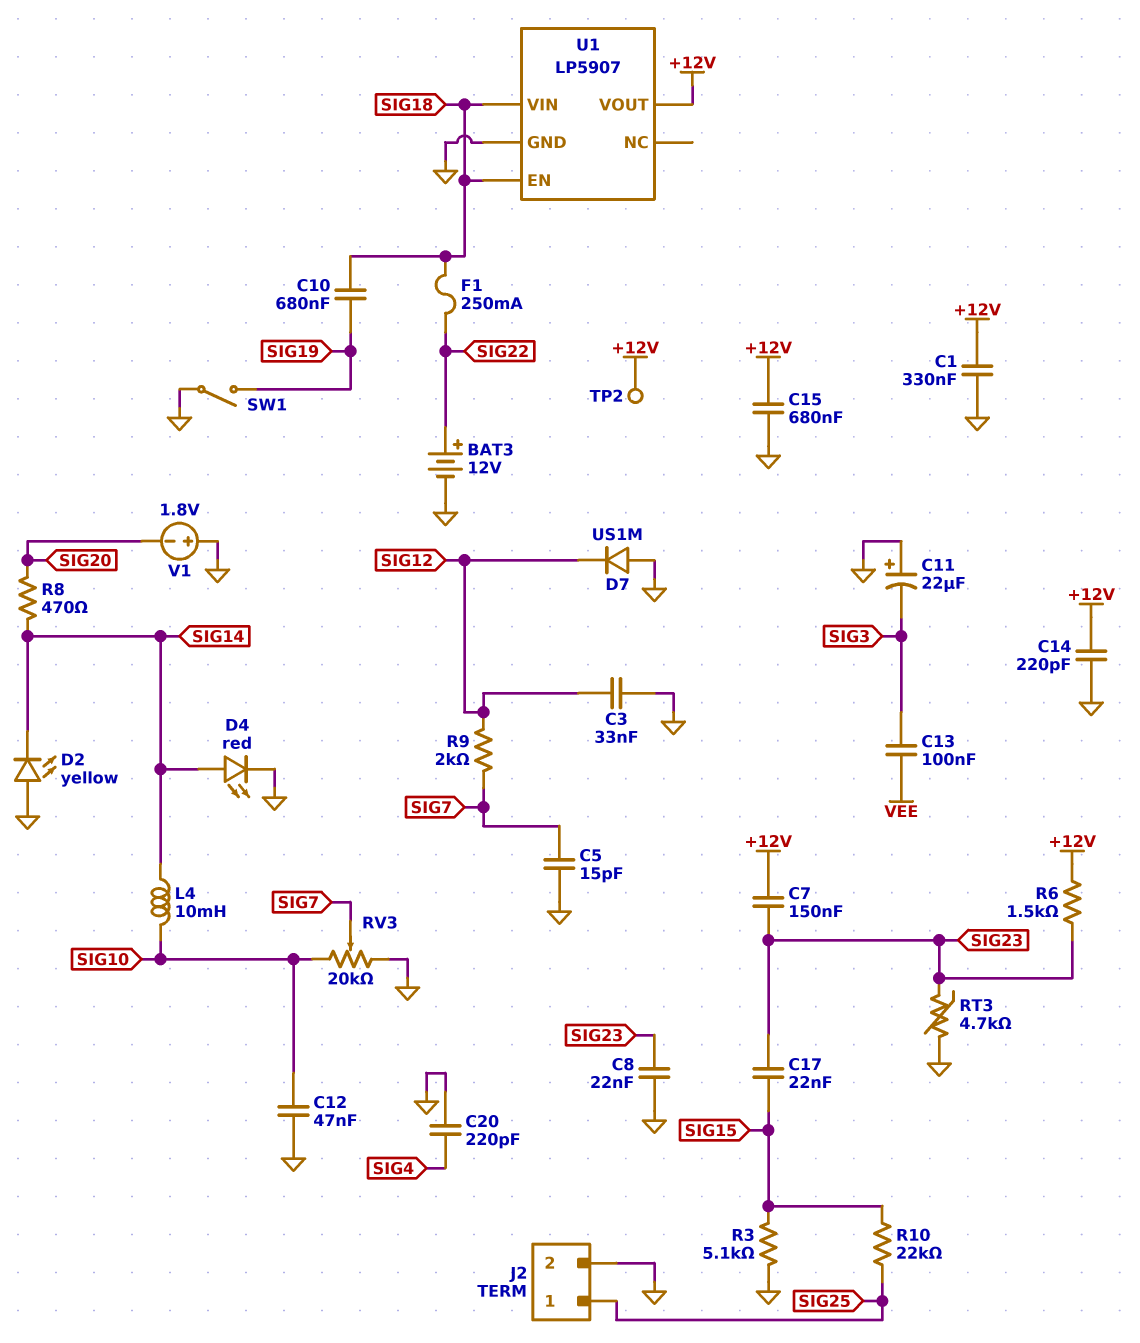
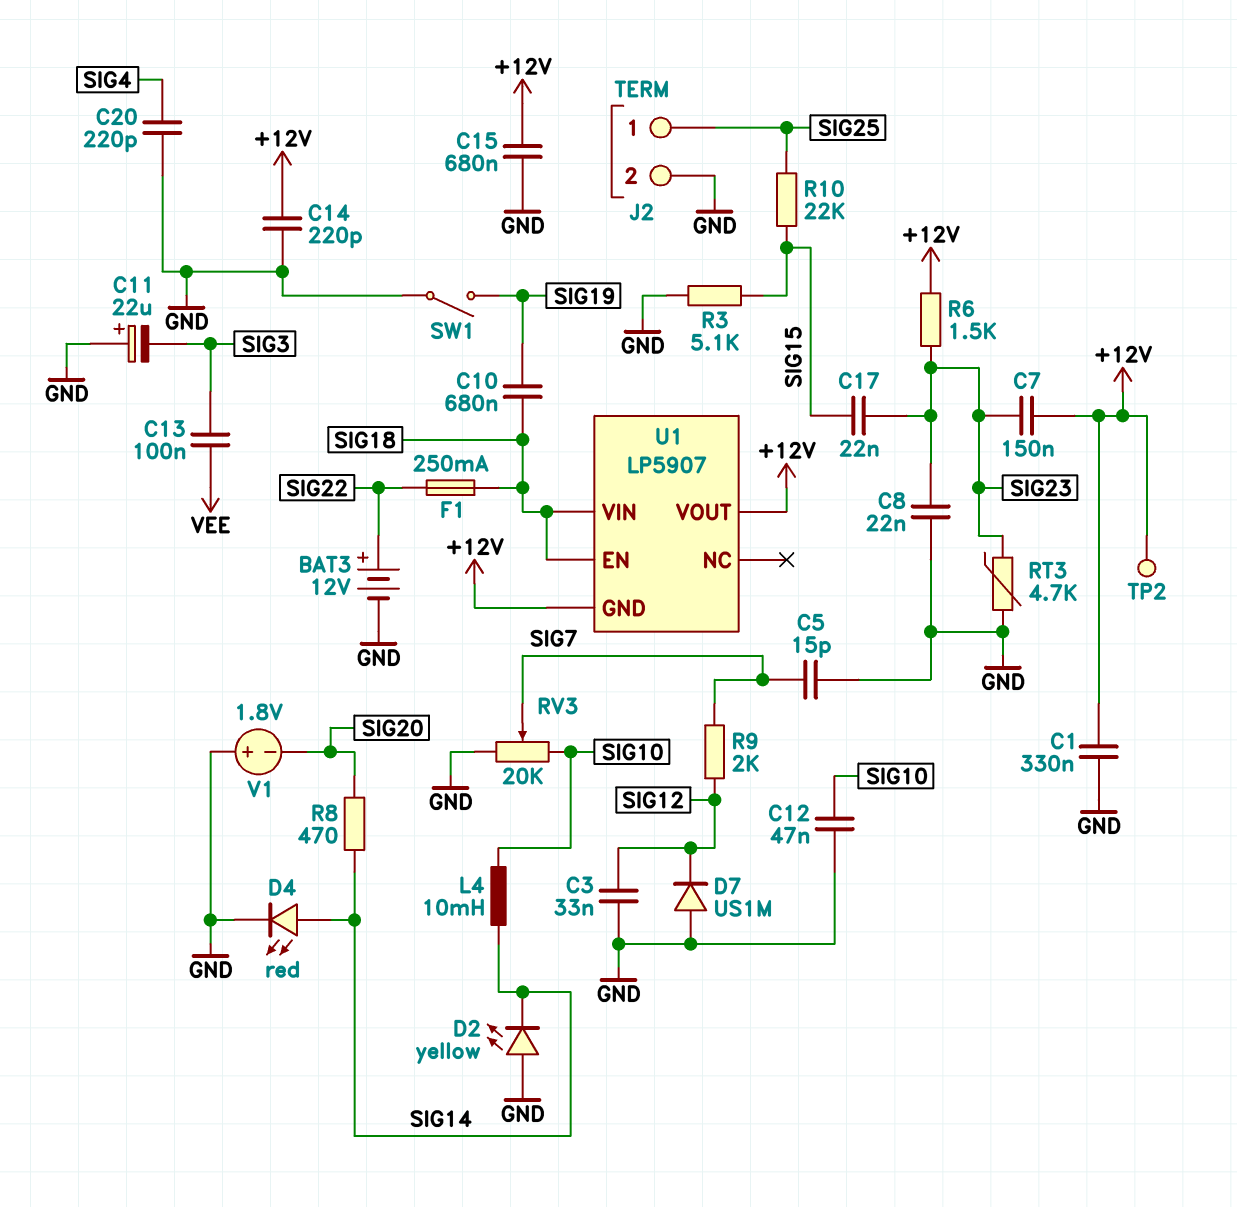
U1 pin GND: GND -> +12V

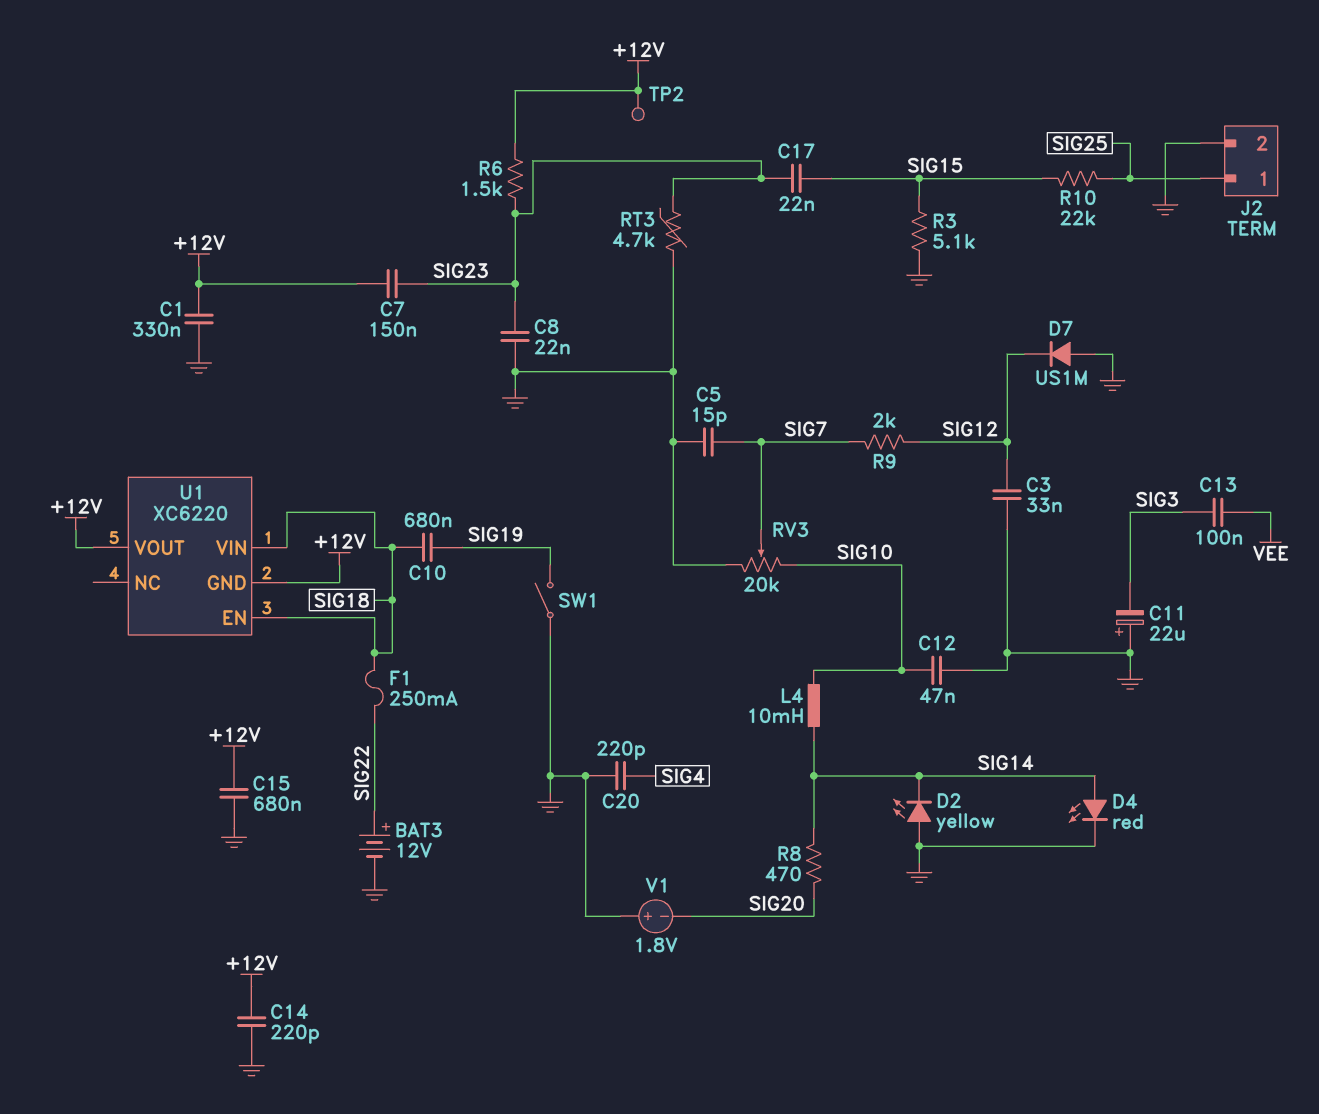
U1: LP5907 -> XC6220

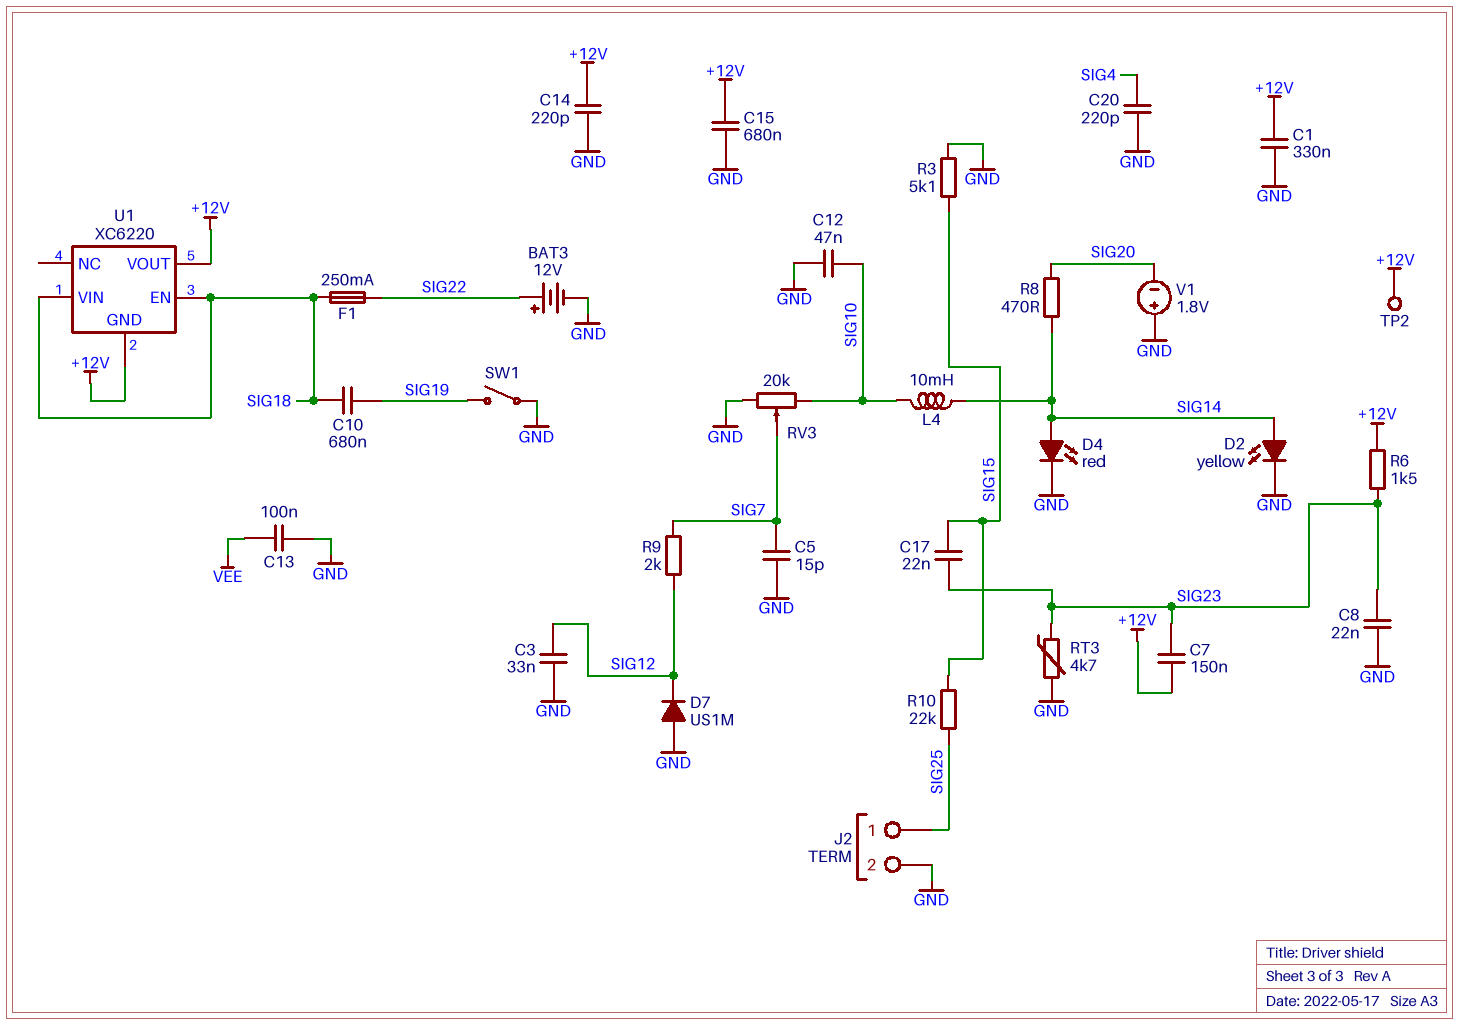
C11: 22uF (plus GND, minus SIG3) -> none
C13: 100nF (SIG3, VEE) -> 100nF (GND, VEE)
D2: LED yellow (A GND, K SIG14) -> LED yellow (A SIG14, K GND)

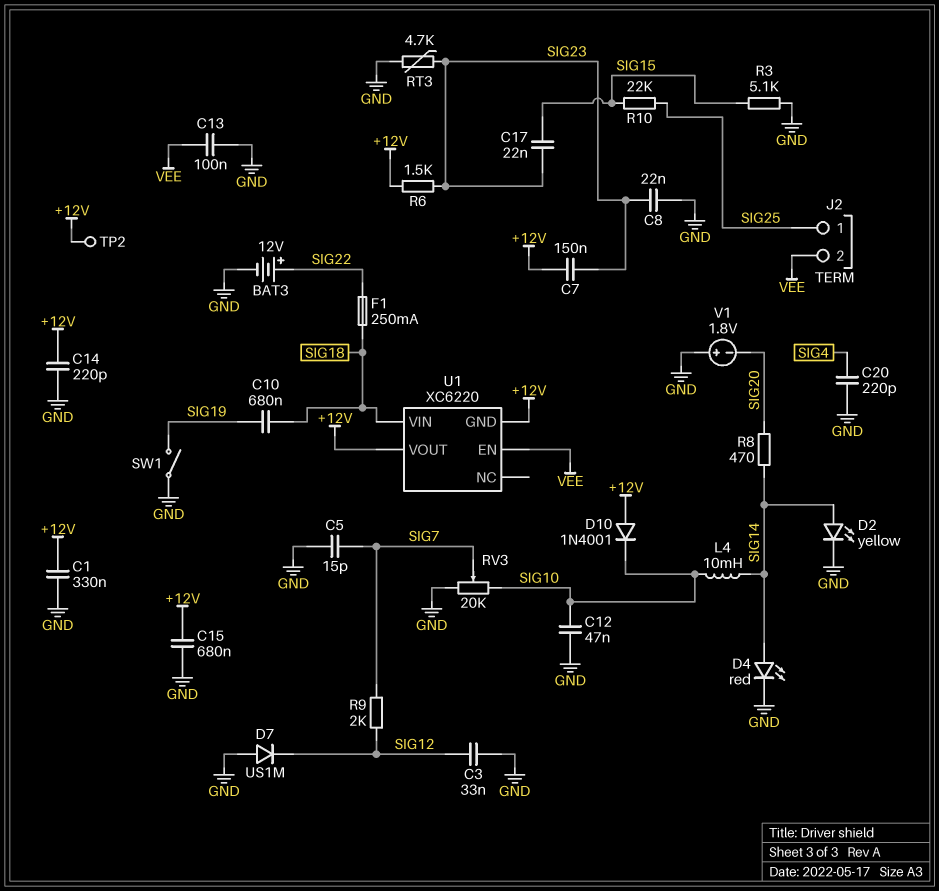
D10: none -> diode 1N4001 (A +12V, K SIG10)
J2 pin 2: GND -> VEE
U1 pin EN: SIG18 -> VEE

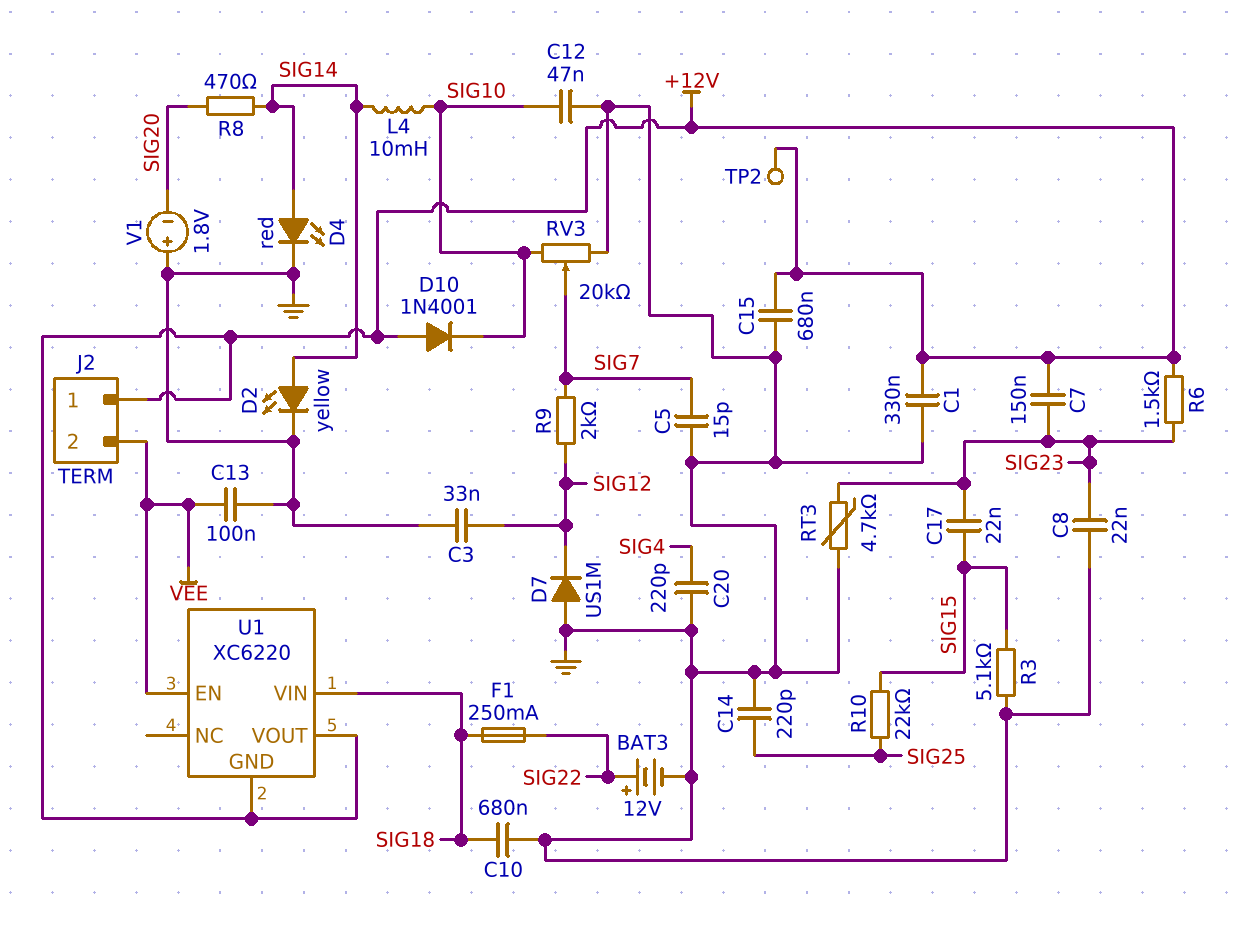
C10: 680nF (SIG18, SIG19) -> 680nF (GND, SIG18)
C14: 220pF (+12V, GND) -> 220pF (GND, SIG25)
J2 pin 1: SIG25 -> +12V
SW1: switch (GND, SIG19) -> none

